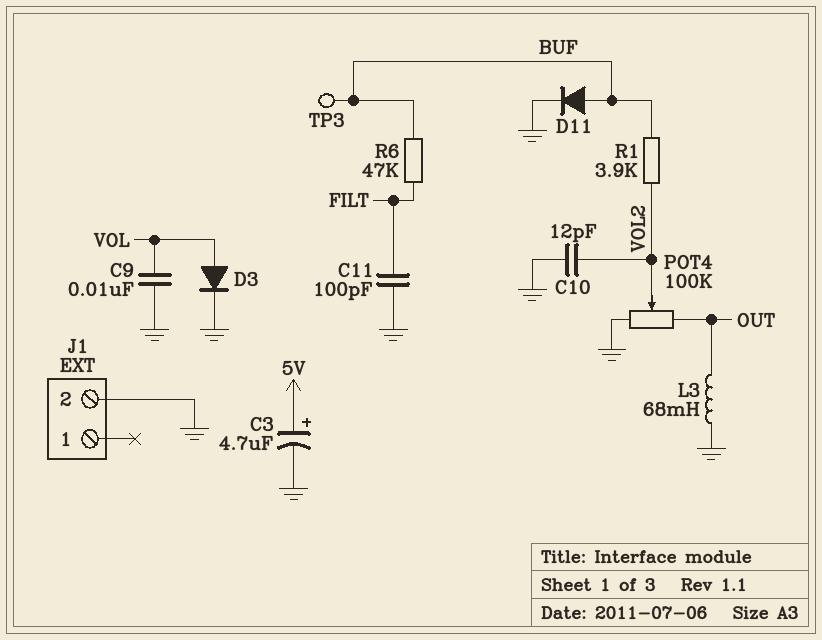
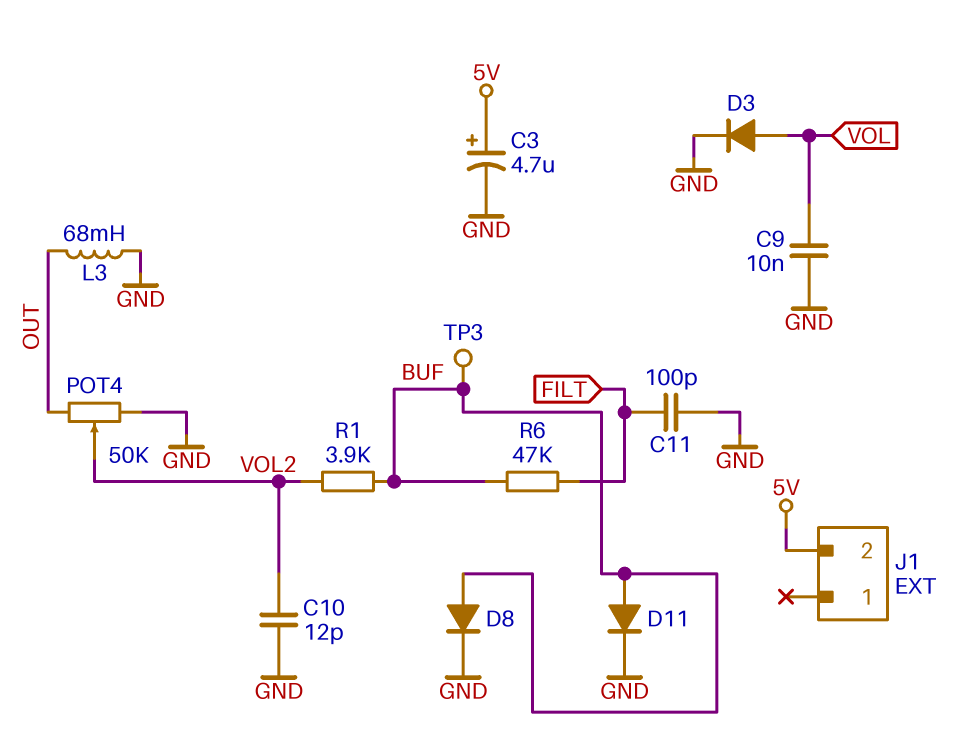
D8: none -> diode (A BUF, K GND)
J1 pin 2: GND -> 5V
POT4: 100k (GND, OUT, wiper VOL2) -> 50k (GND, OUT, wiper VOL2)

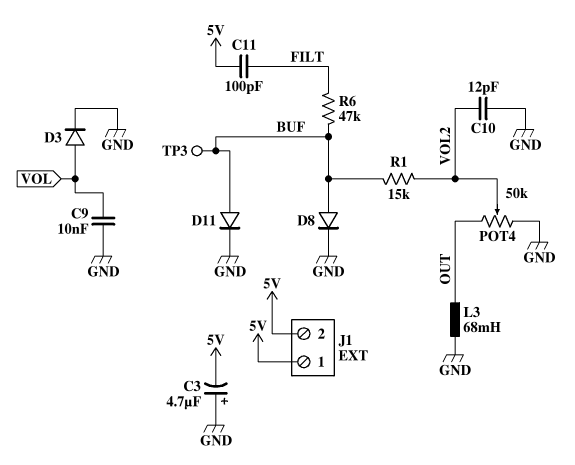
C3: 4.7uF (plus 5V, minus GND) -> 4.7uF (plus GND, minus 5V)
C11: 100pF (FILT, GND) -> 100pF (5V, FILT)
J1 pin 1: none -> 5V
R1: 3.9k (BUF, VOL2) -> 15k (BUF, VOL2)

